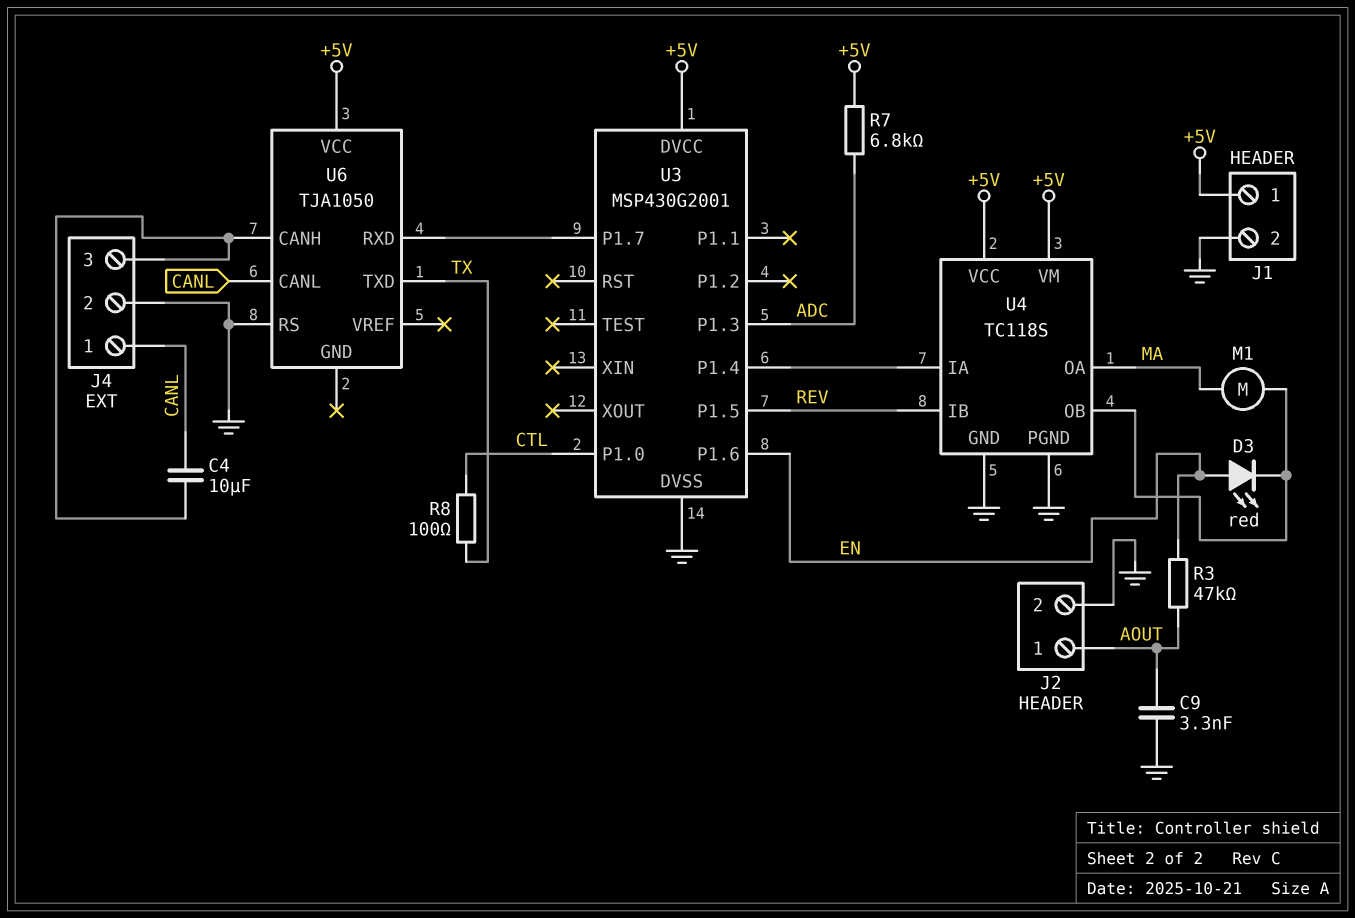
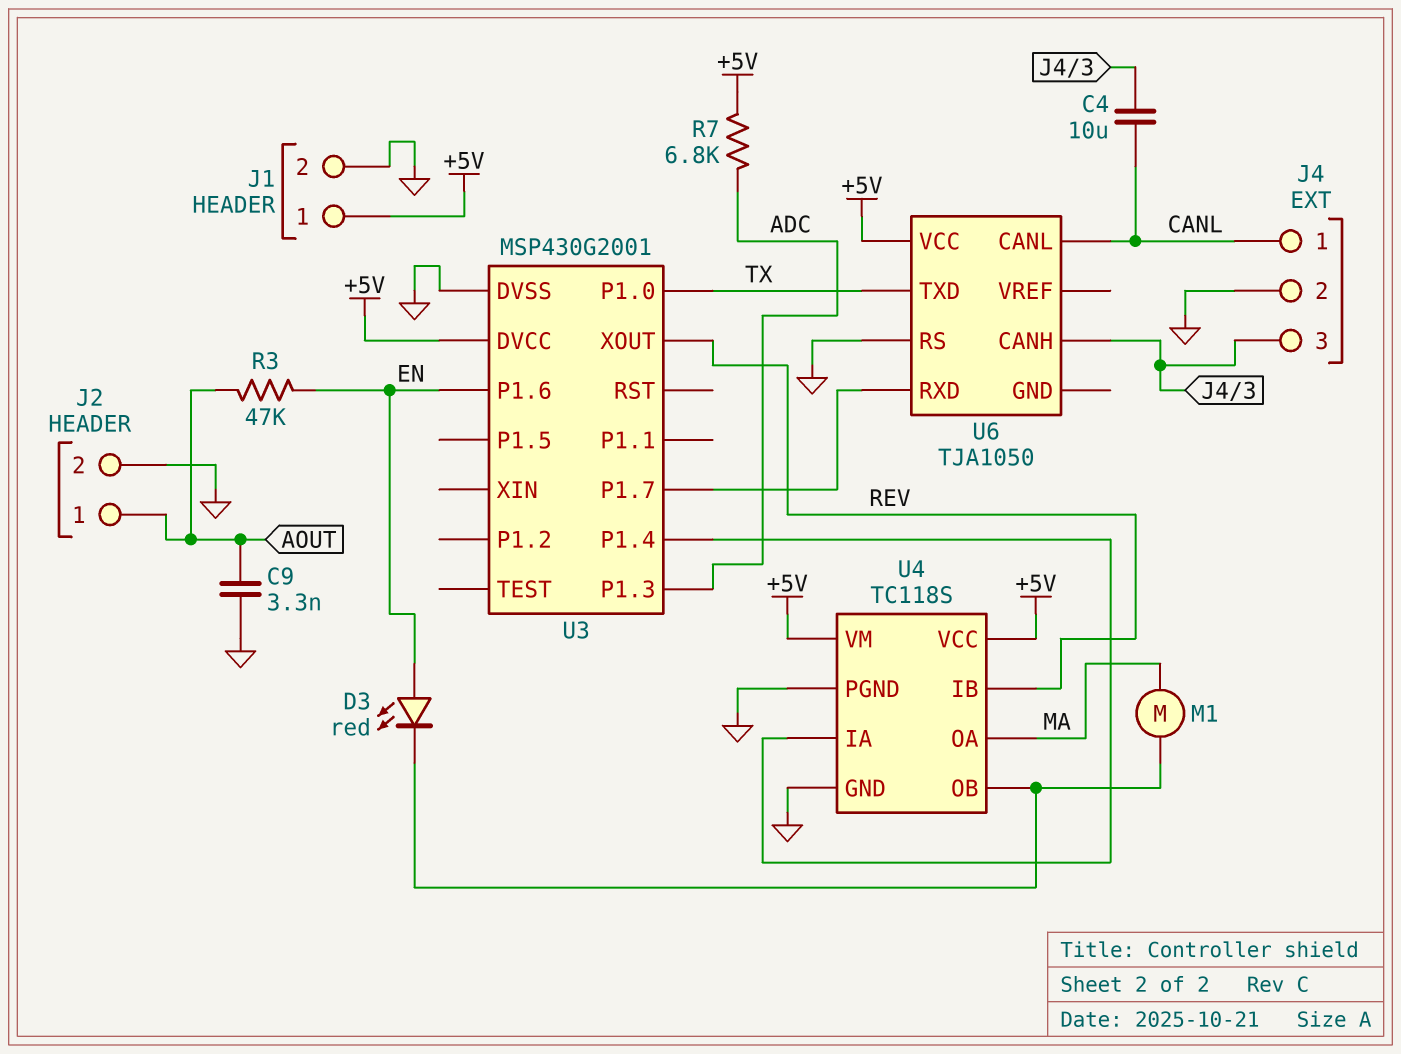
R8: 100 (CTL, TX) -> none
U3 pin P1.0: CTL -> TX
U3 pin P1.5: REV -> none
U3 pin XOUT: none -> REV

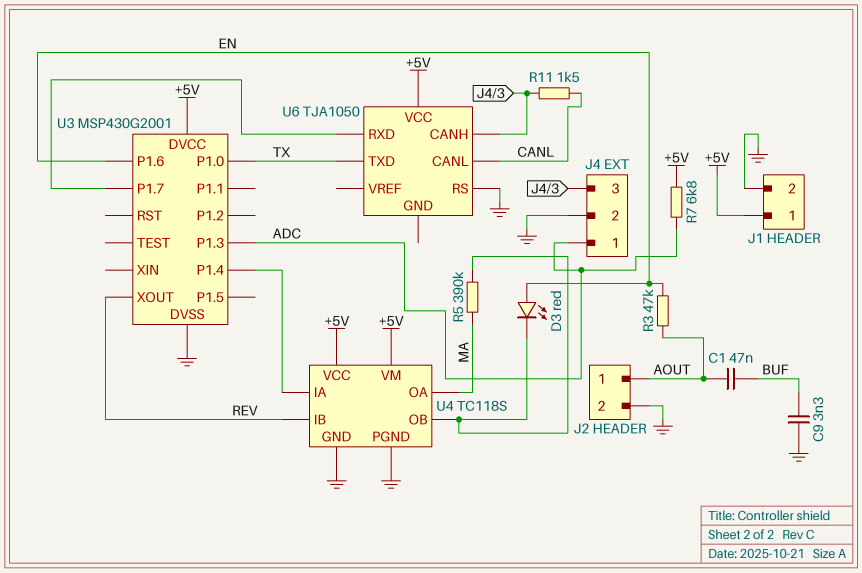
C1: none -> 47nF (AOUT, BUF)
C4: 10uF (CANL, J4/3) -> none
C9: 3.3nF (AOUT, GND) -> 3.3nF (BUF, GND)
J4 pin 1: CANL -> ADC
M1: motor (MA, U4/OB) -> none
R5: none -> 390k (MA, U4/OB)
R11: none -> 1.5k (CANL, J4/3)

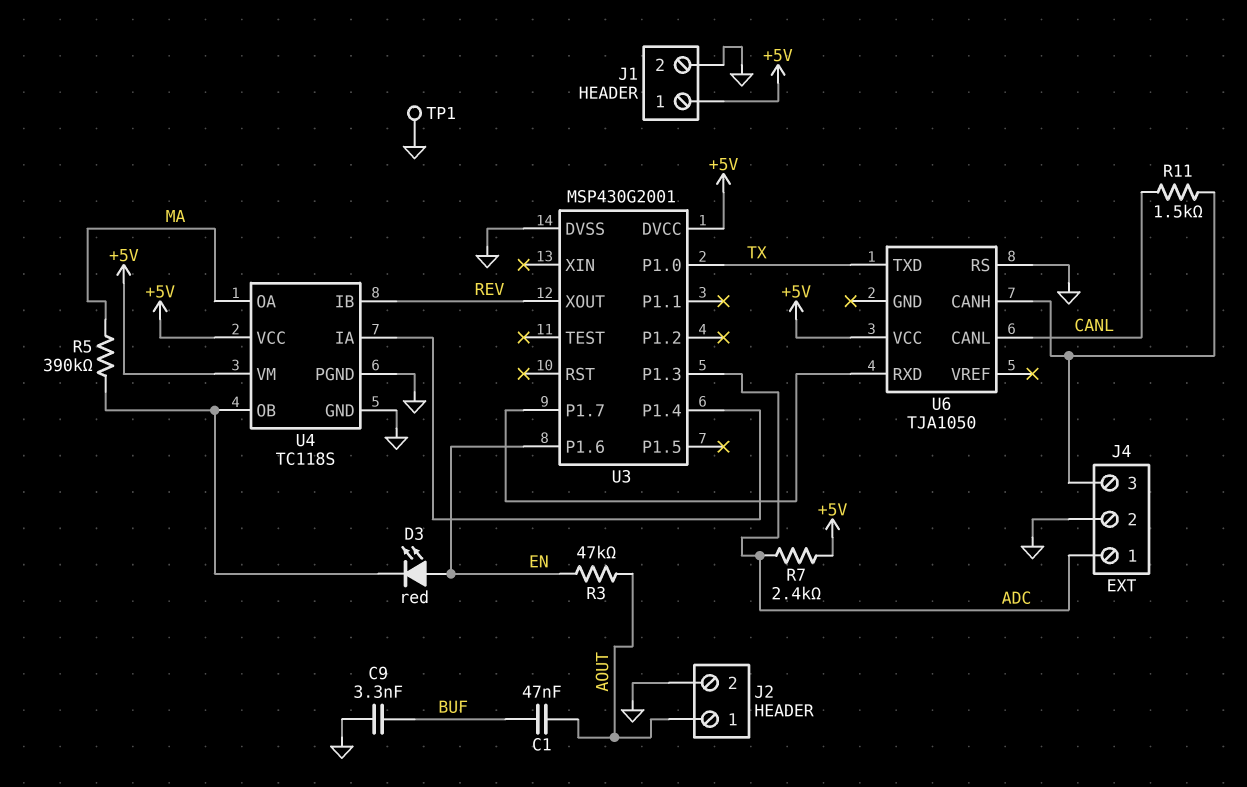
R7: 6.8k (+5V, ADC) -> 2.4k (+5V, ADC)
TP1: none -> test point (GND)

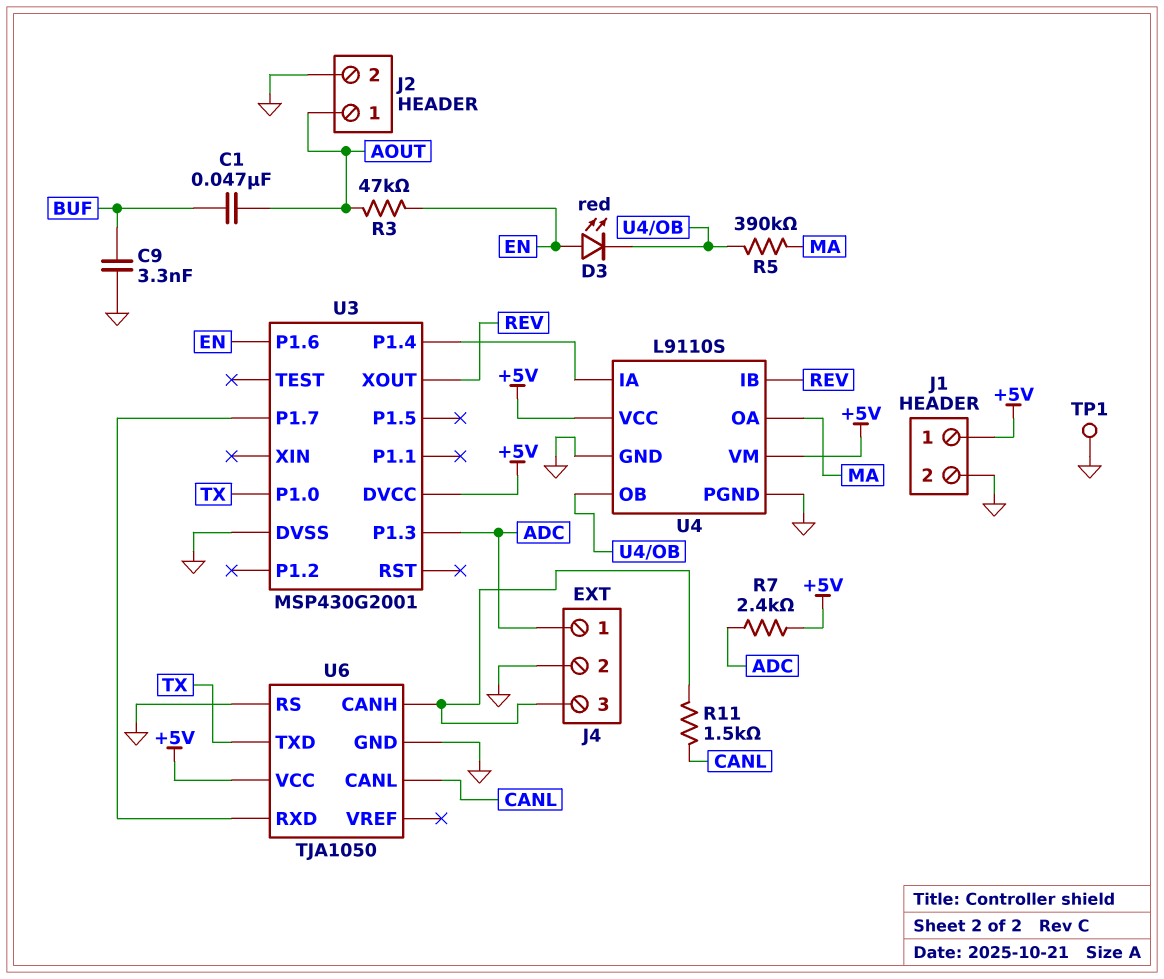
U4: TC118S -> L9110S
U6 pin GND: none -> GND

